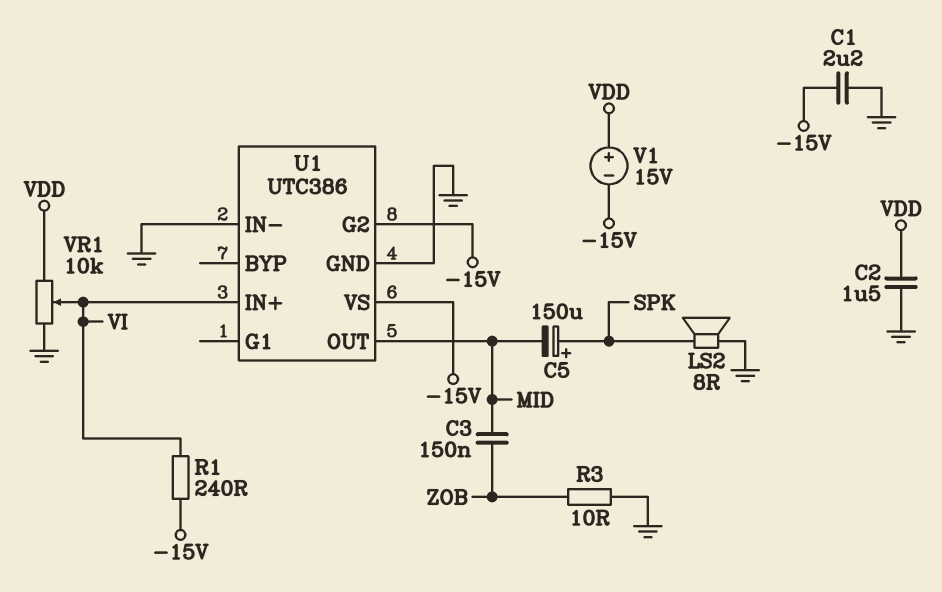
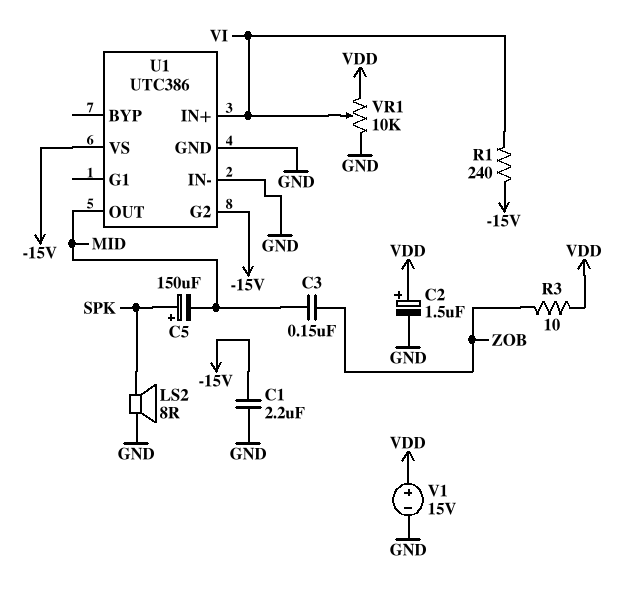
C2: 1.5uF (GND, VDD) -> 1.5uF (plus VDD, minus GND)
R3: 10 (GND, ZOB) -> 10 (VDD, ZOB)
V1: 15V (plus VDD, minus -15V) -> 15V (plus VDD, minus GND)

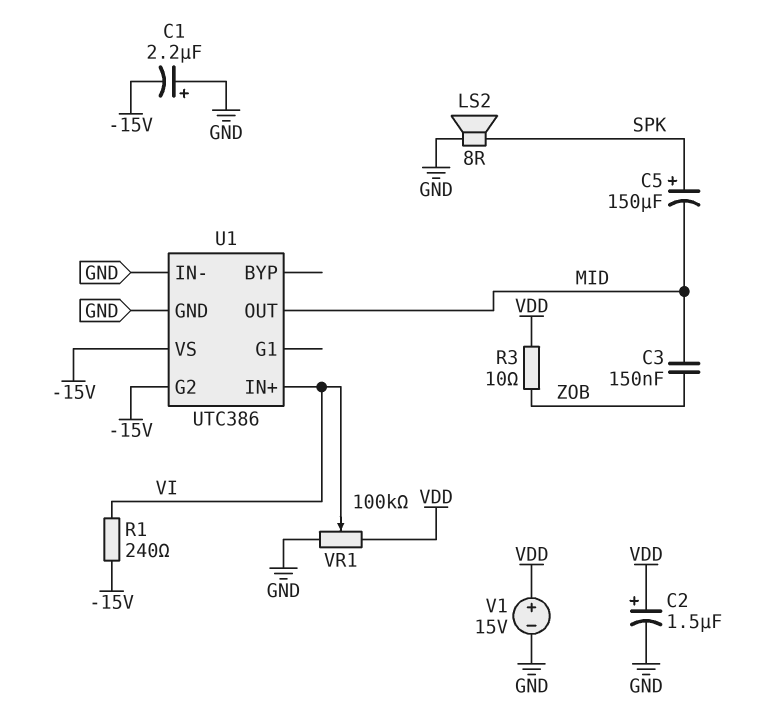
C1: 2.2uF (-15V, GND) -> 2.2uF (plus GND, minus -15V)
VR1: 10k (GND, VDD, wiper VI) -> 100k (GND, VDD, wiper VI)

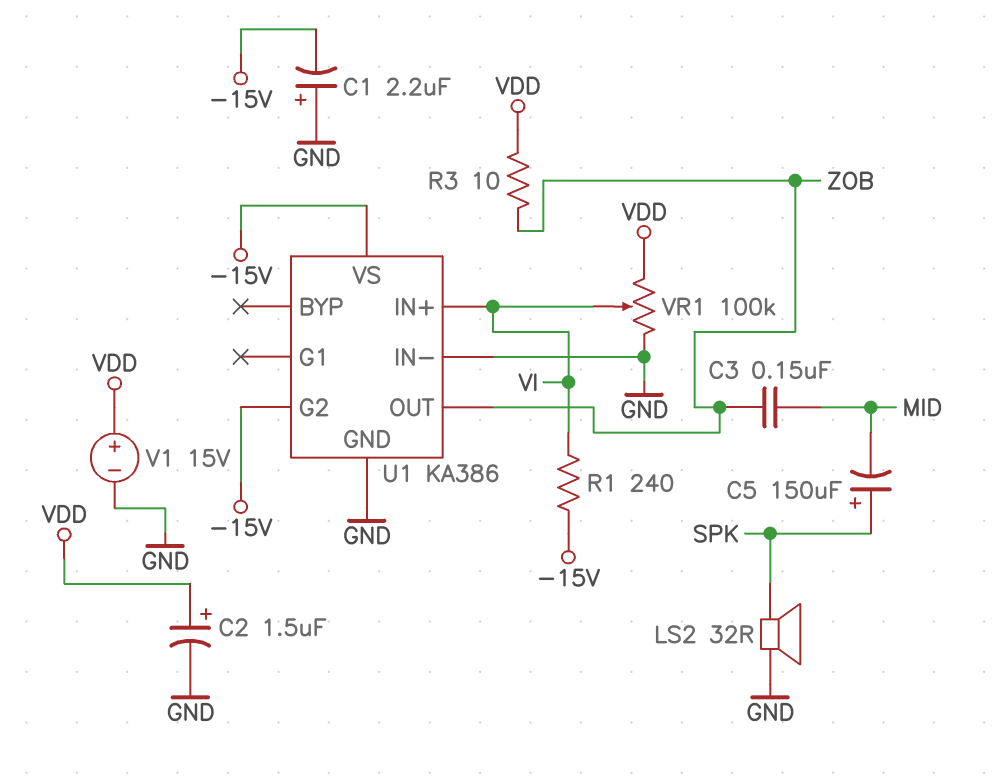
LS2: speaker 8R (GND, SPK) -> speaker 32R (GND, SPK)
U1: UTC386 -> KA386
U1 pin OUT: MID -> ZOB

